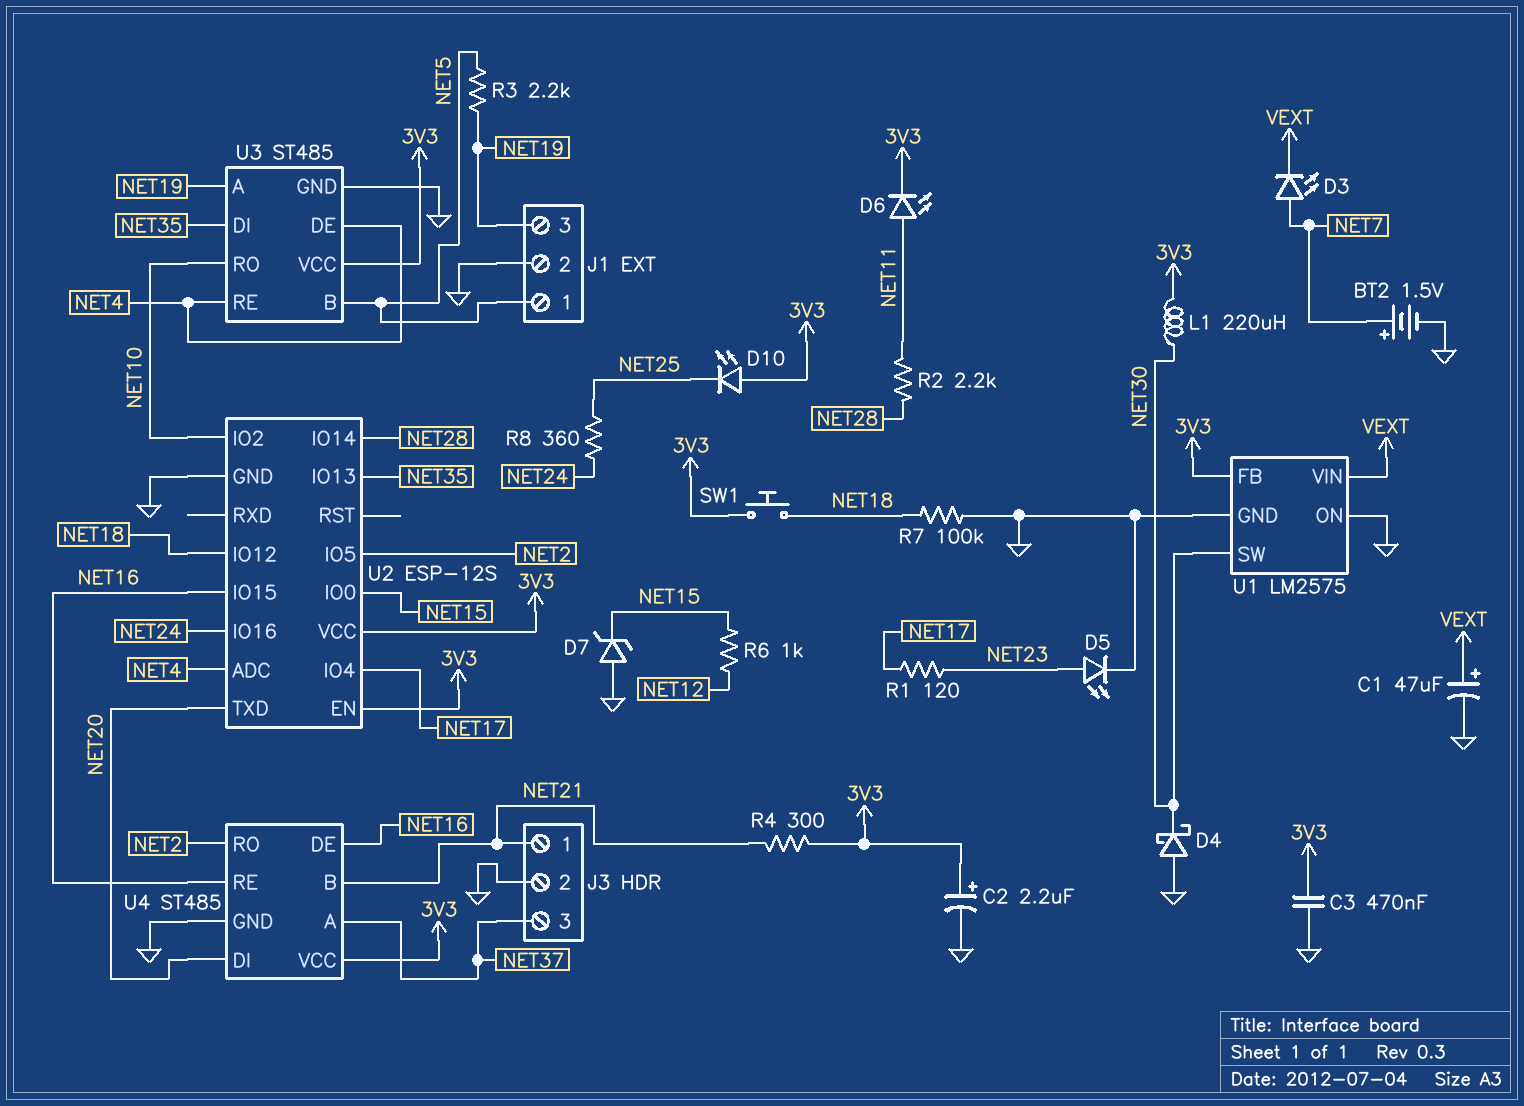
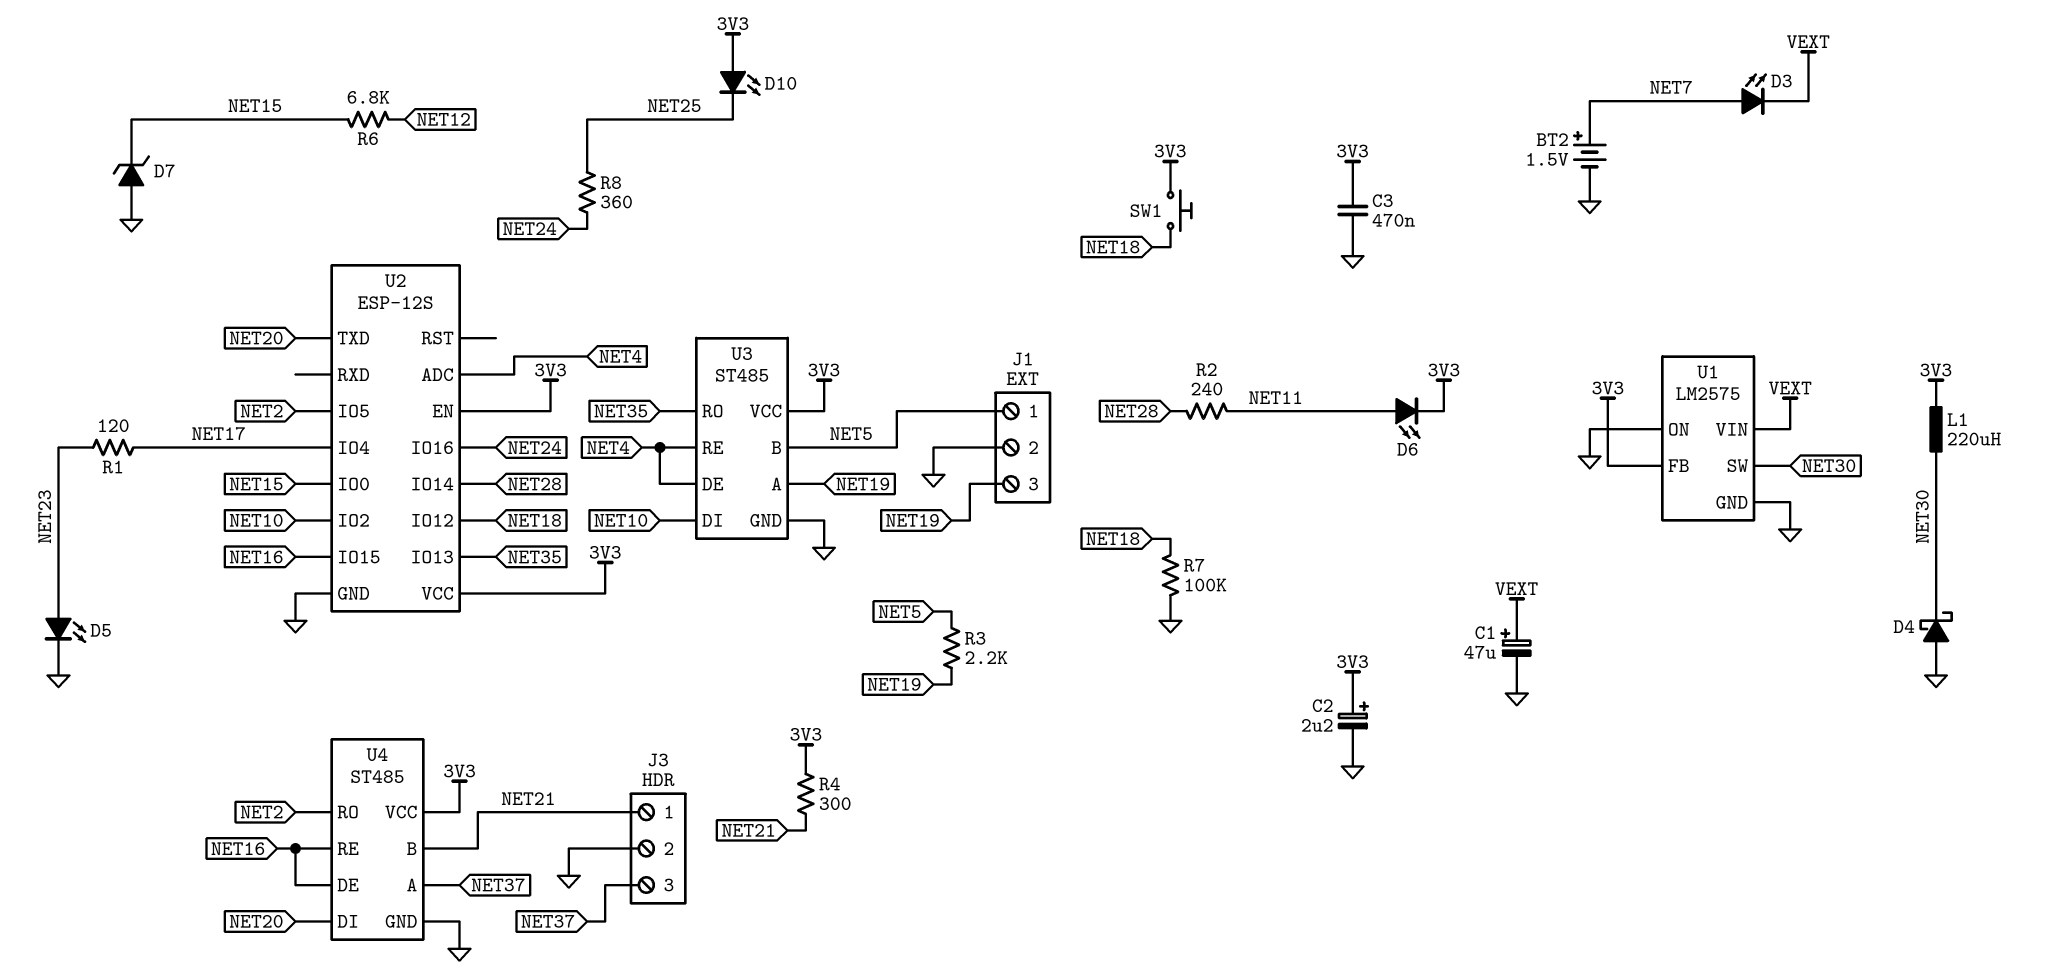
R2: 2.2k (NET11, NET28) -> 240 (NET11, NET28)
R6: 1k (NET12, NET15) -> 6.8k (NET12, NET15)
U3 pin DI: NET35 -> NET10
U3 pin RO: NET10 -> NET35

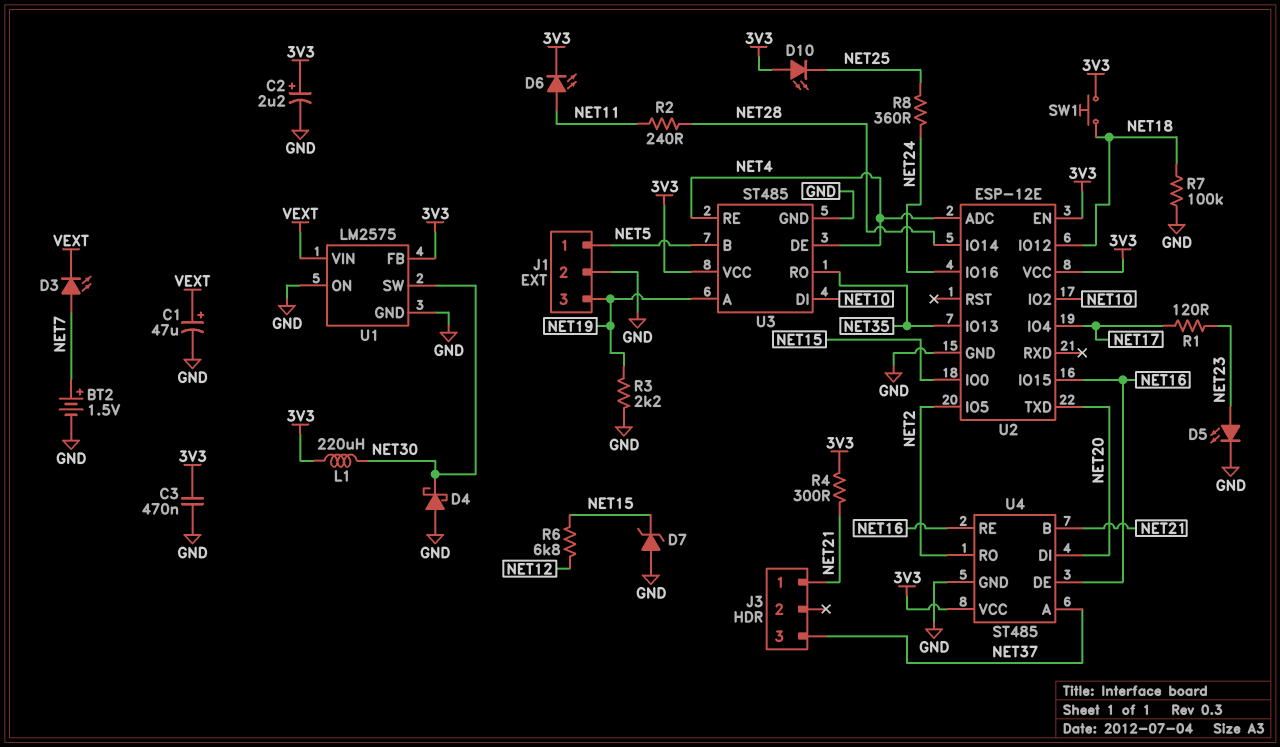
J3 pin 2: GND -> none
R3: 2.2k (NET5, NET19) -> 2.2k (GND, NET19)
U2: ESP-12S -> ESP-12E

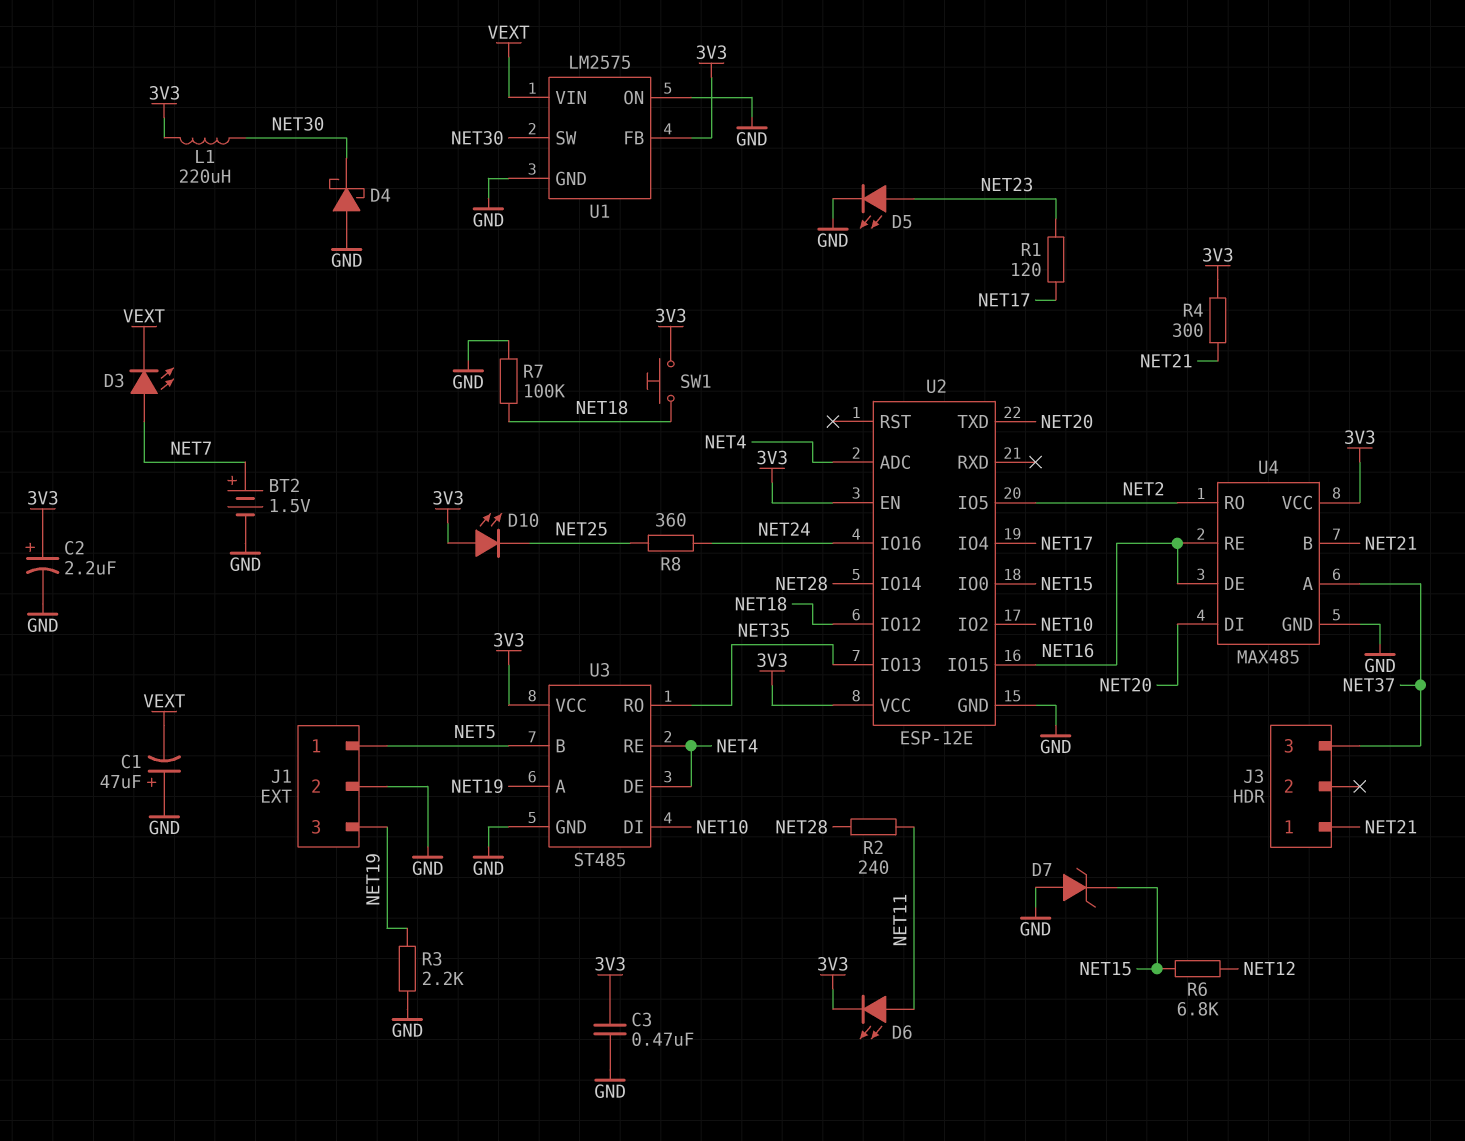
C1: 47uF (plus VEXT, minus GND) -> 47uF (plus GND, minus VEXT)
U4: ST485 -> MAX485

